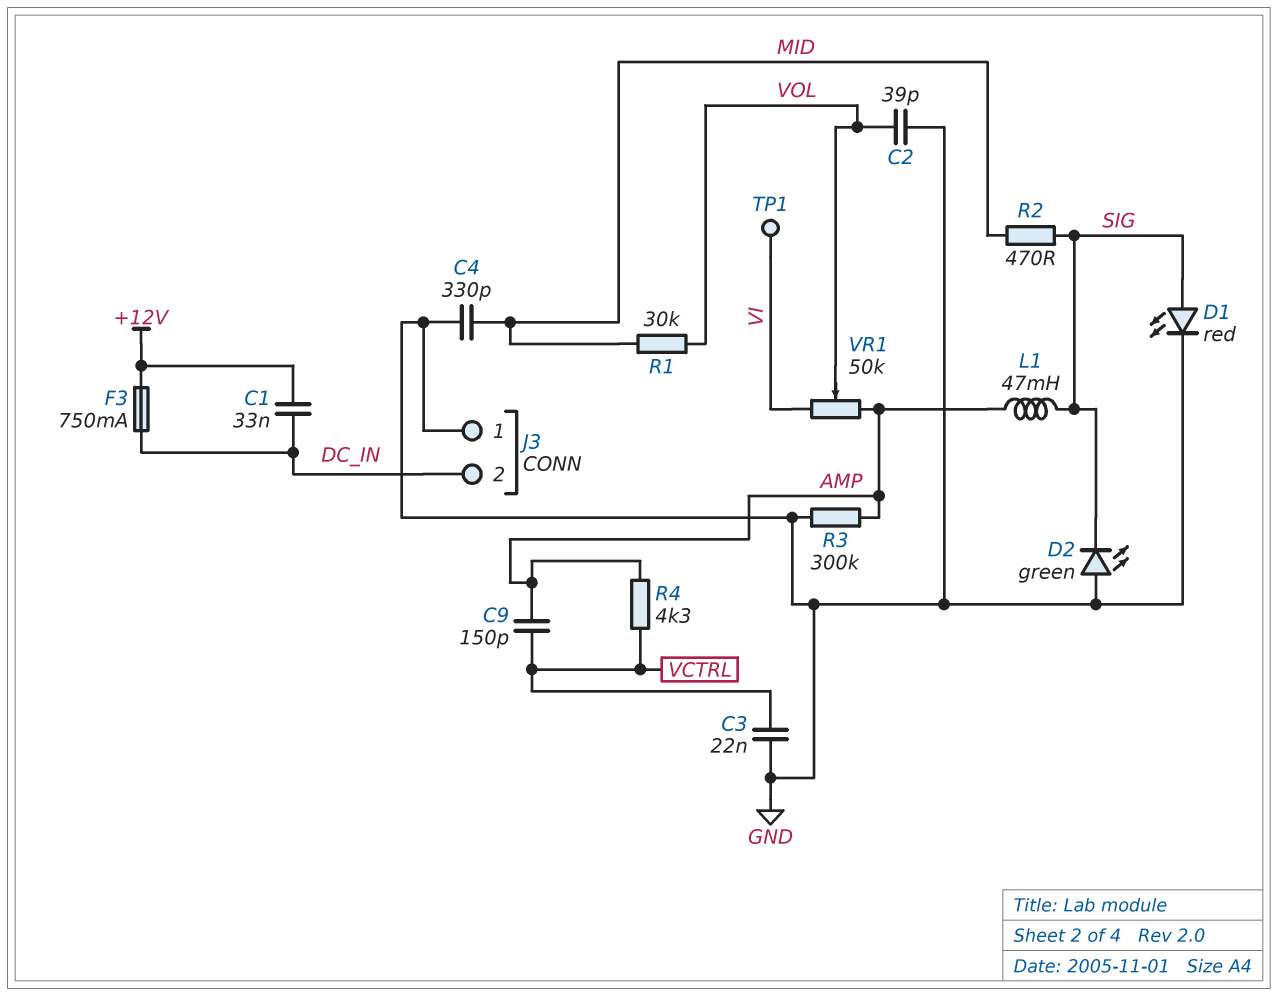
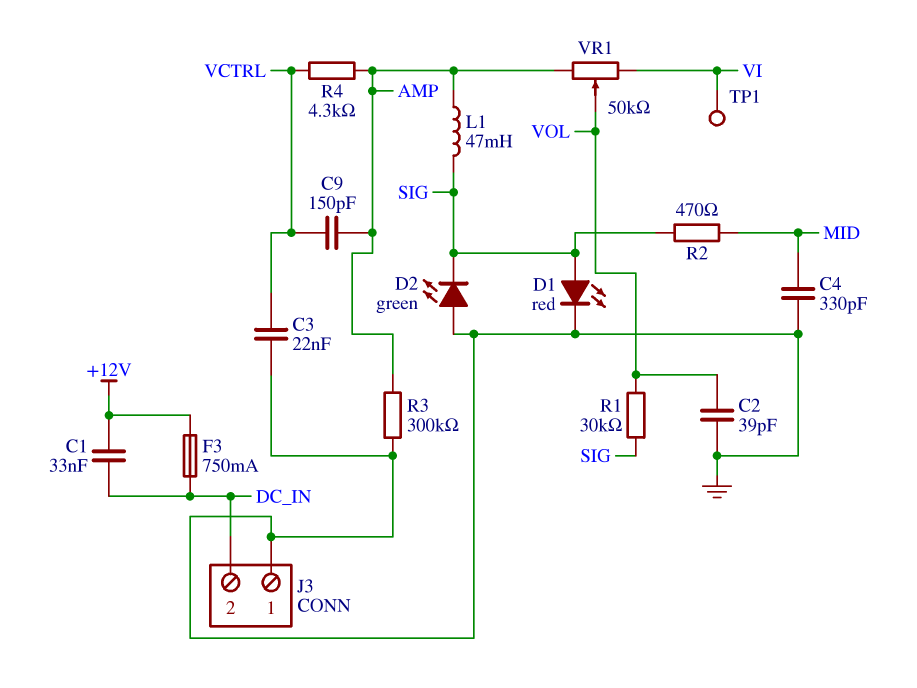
R1: 30k (MID, VOL) -> 30k (SIG, VOL)

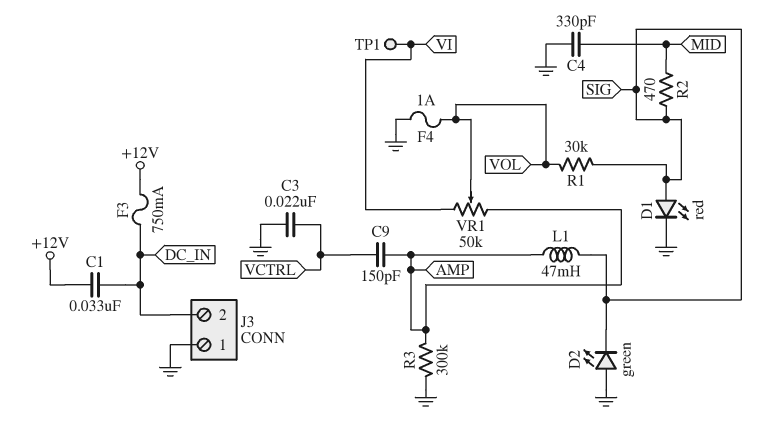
C2: 39pF (GND, VOL) -> none
F4: none -> 1A (GND, VOL)
R4: 4.3k (AMP, VCTRL) -> none

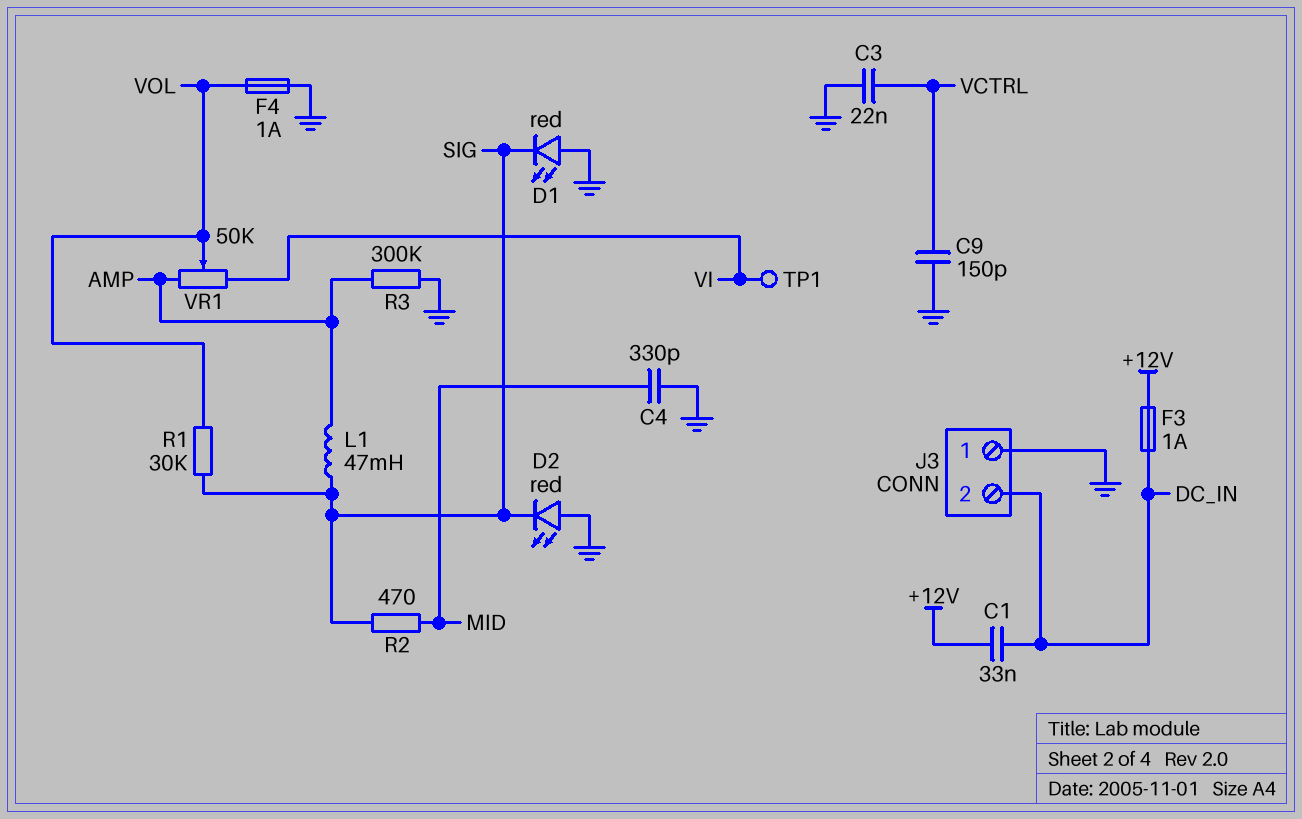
C9: 150pF (AMP, VCTRL) -> 150pF (GND, VCTRL)
D1: LED red (A SIG, K GND) -> LED red (A GND, K SIG)
D2: LED green (A GND, K SIG) -> LED red (A GND, K SIG)
F3: 750mA (+12V, DC_IN) -> 1A (+12V, DC_IN)

